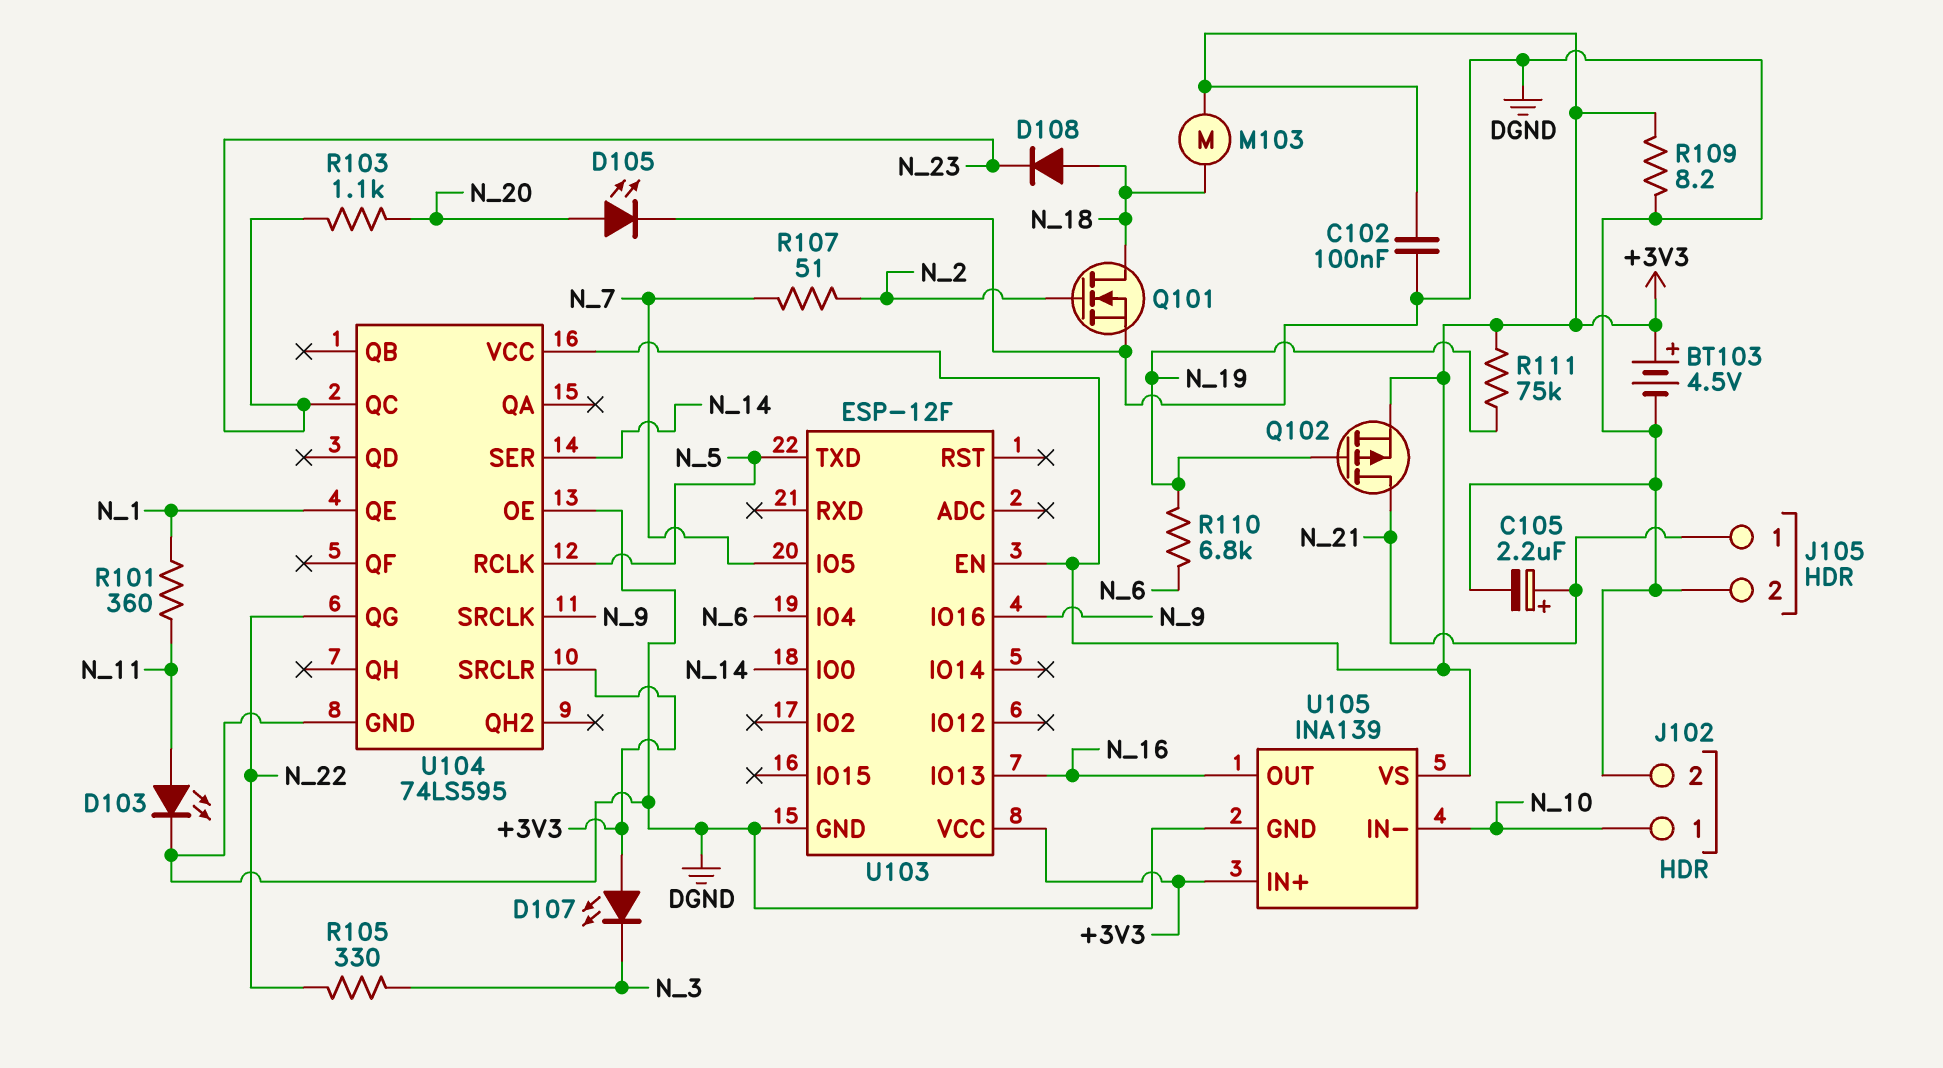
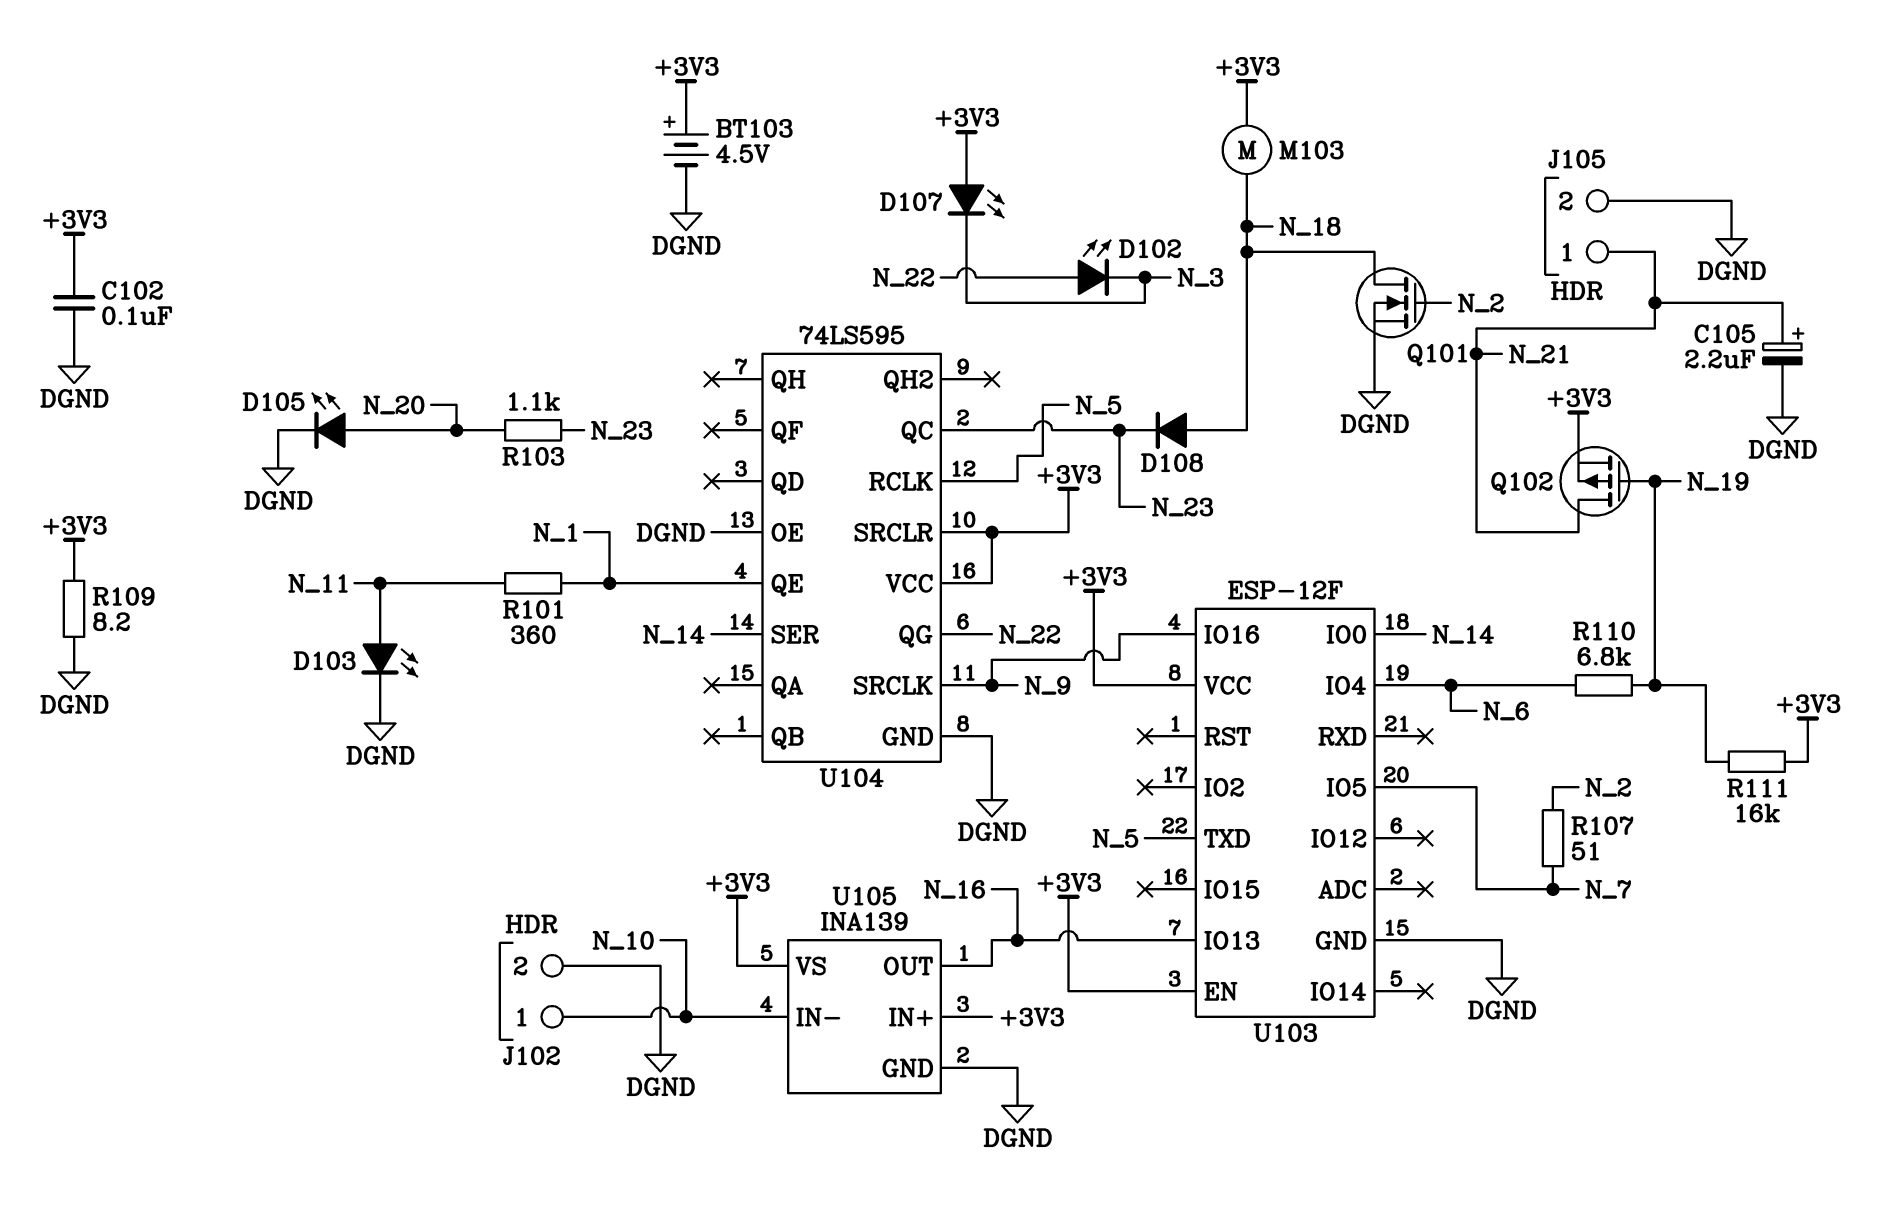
D102: none -> LED (A N_22, K N_3)
R105: 330 (N_3, N_22) -> none
R111: 75k (+3V3, N_19) -> 16k (+3V3, N_19)

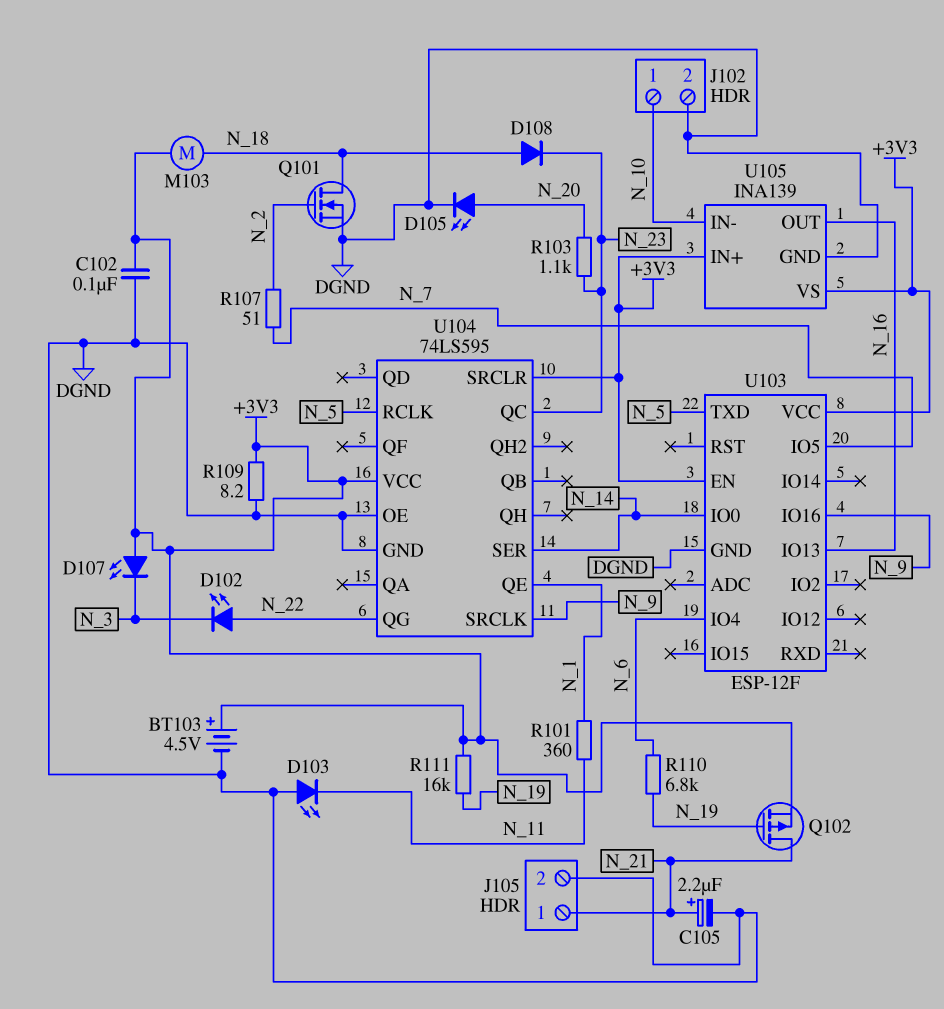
D103: LED (A N_11, K DGND) -> LED (A DGND, K N_11)

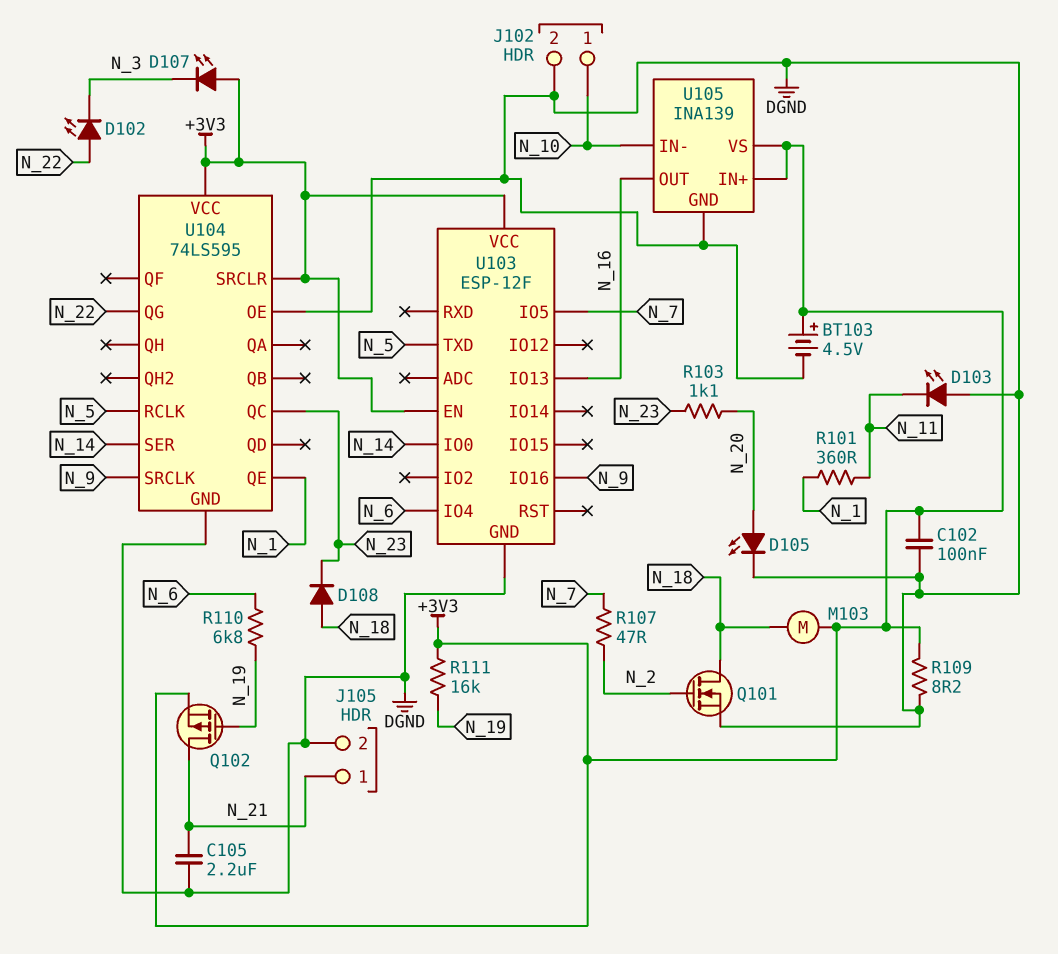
C105: 2.2uF (plus N_21, minus DGND) -> 2.2uF (DGND, N_21)
R107: 51 (N_2, N_7) -> 47 (N_2, N_7)

